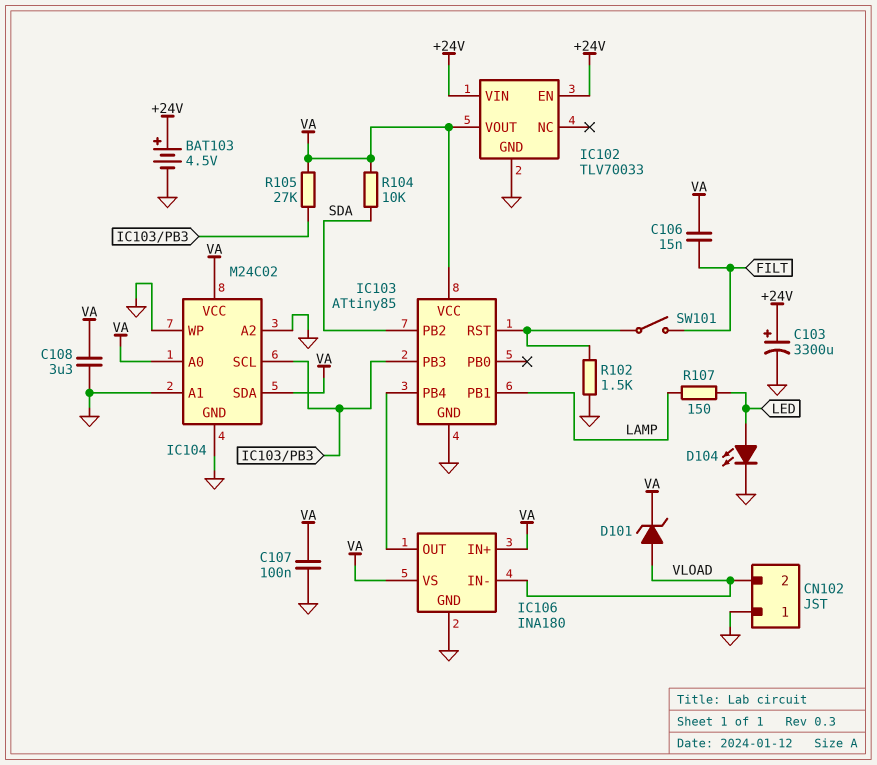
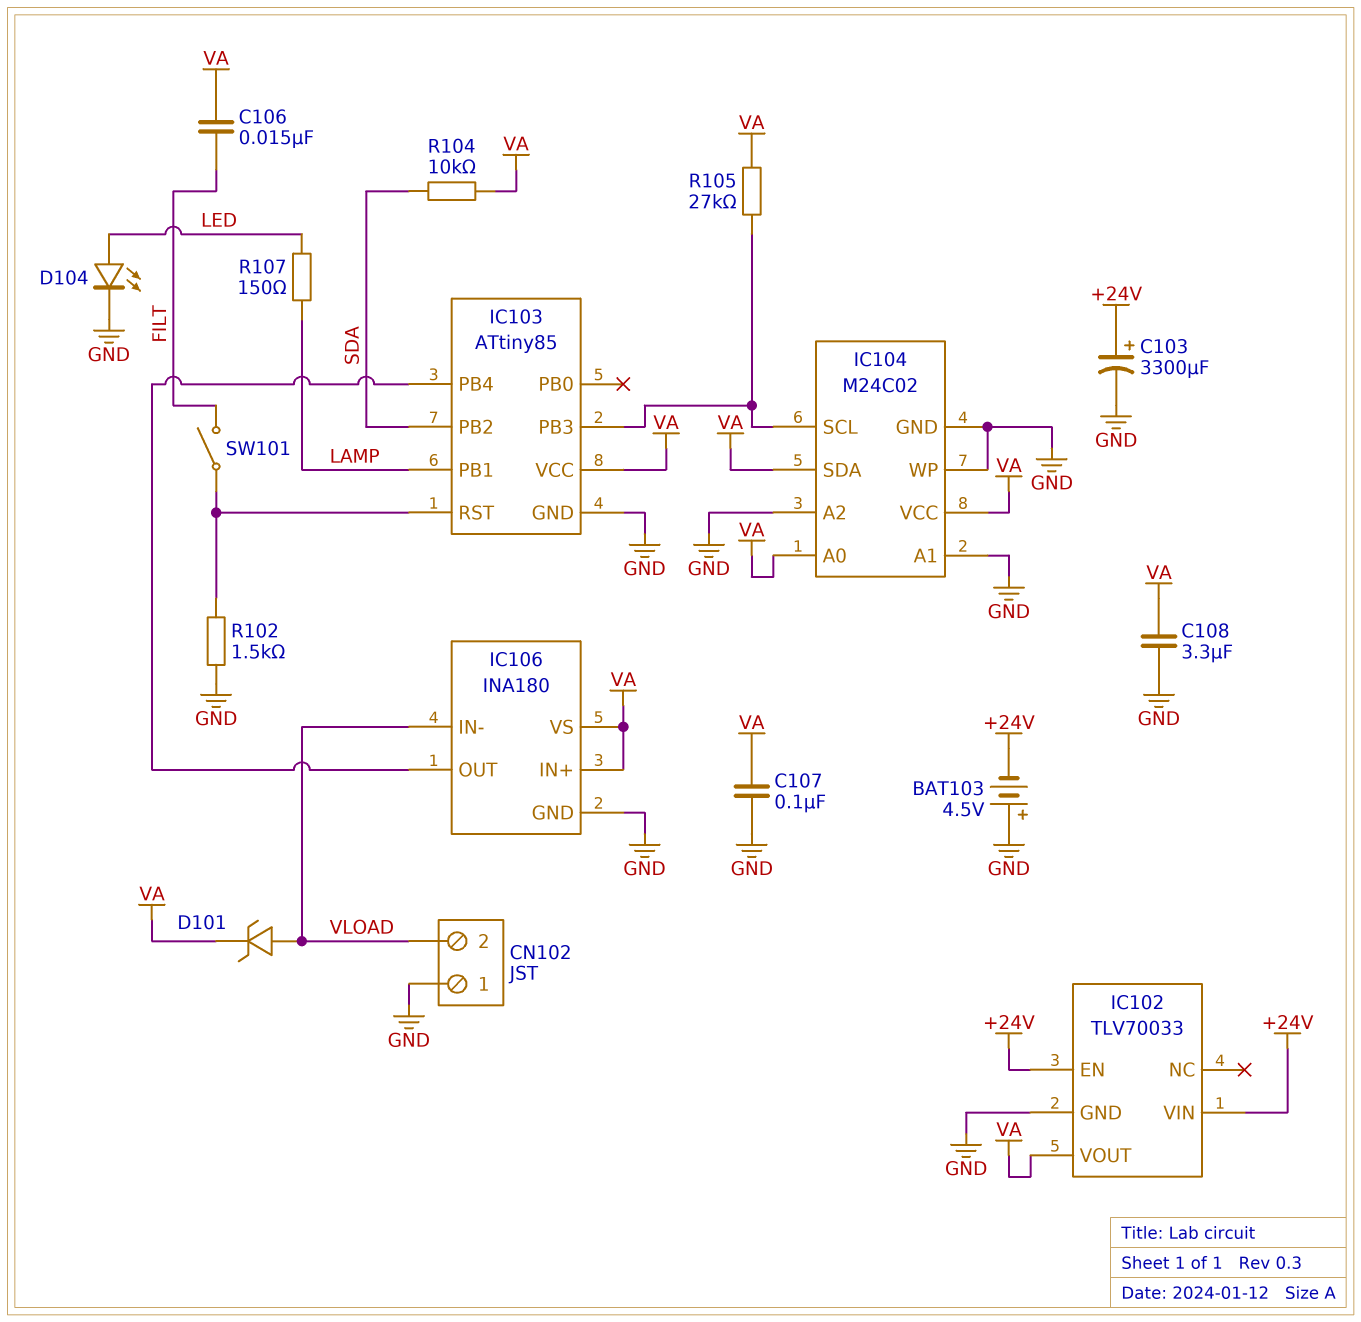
BAT103: 4.5V (plus +24V, minus GND) -> 4.5V (plus GND, minus +24V)

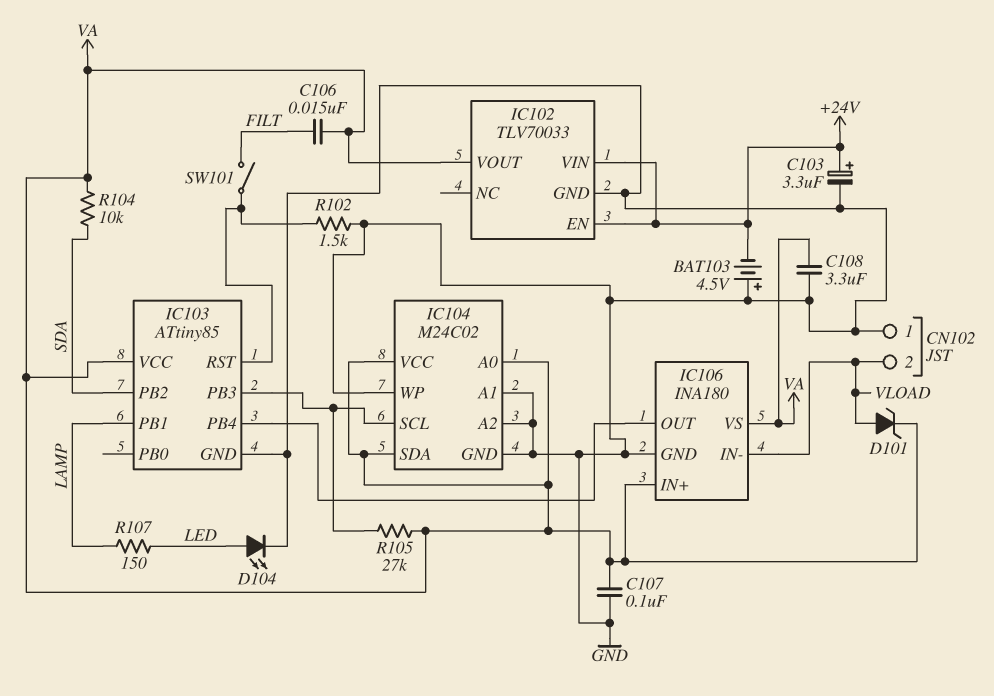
C103: 3300uF (plus +24V, minus GND) -> 3.3uF (plus +24V, minus GND)

